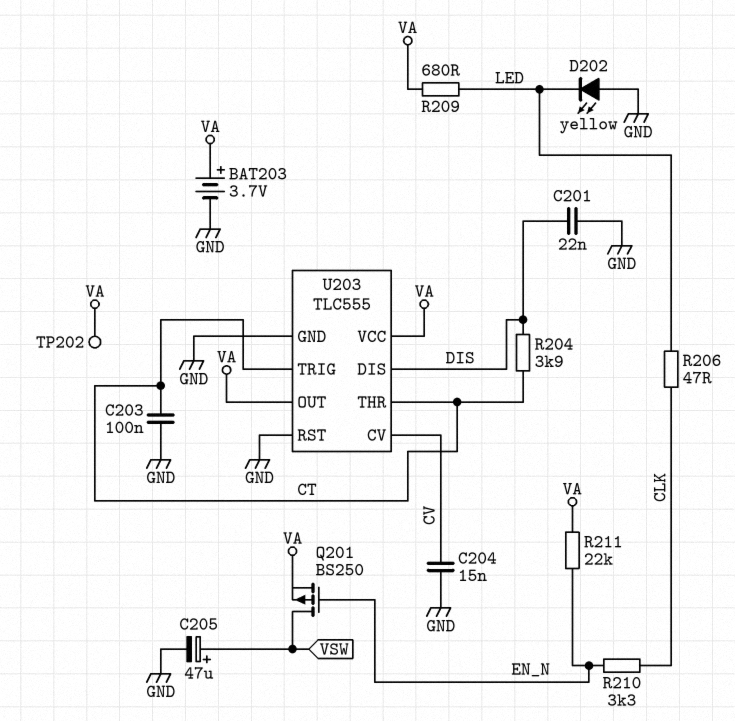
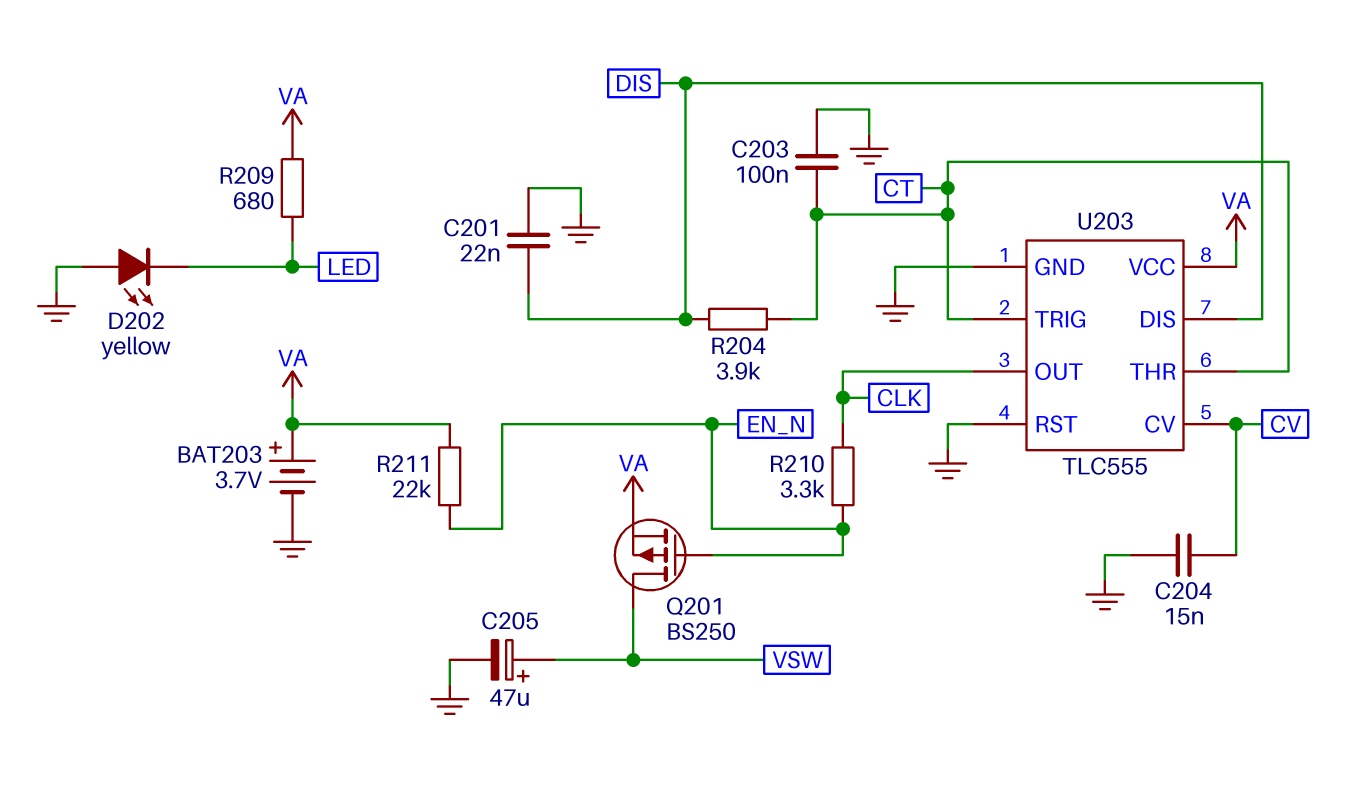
R206: 47 (CLK, LED) -> none
TP202: test point (VA) -> none
U203 pin OUT: VA -> CLK

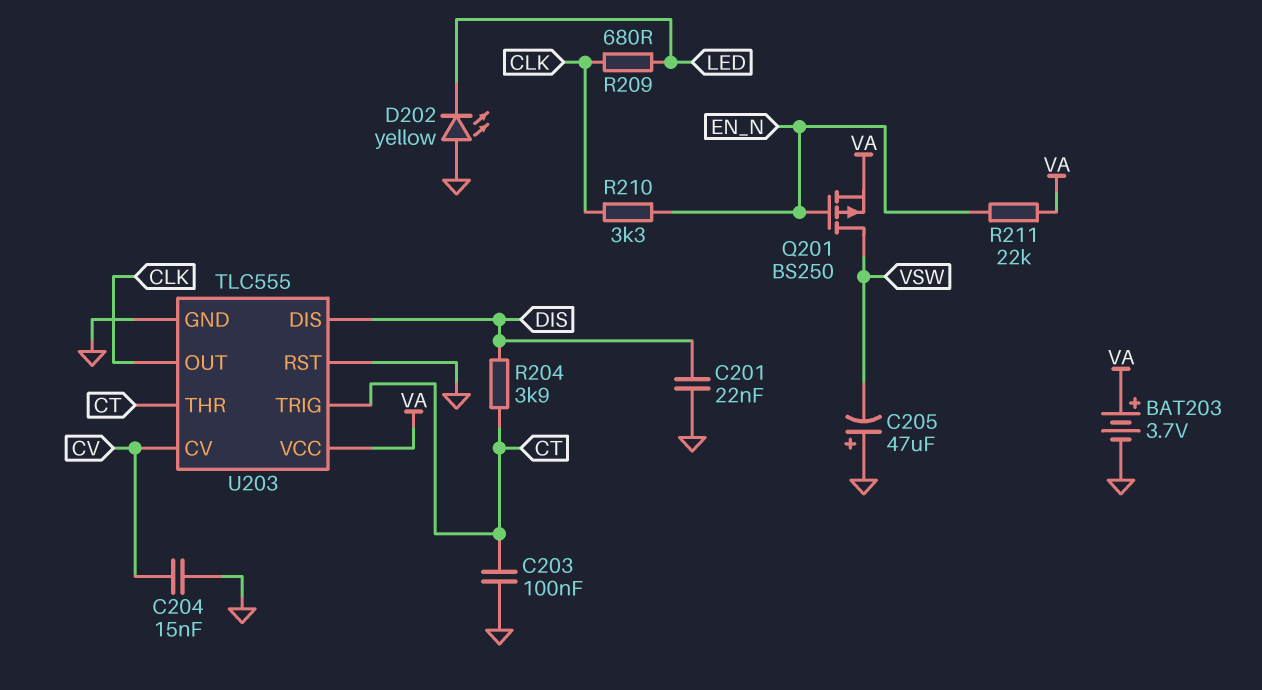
C205: 47uF (plus VSW, minus GND) -> 47uF (plus GND, minus VSW)
R209: 680 (LED, VA) -> 680 (CLK, LED)

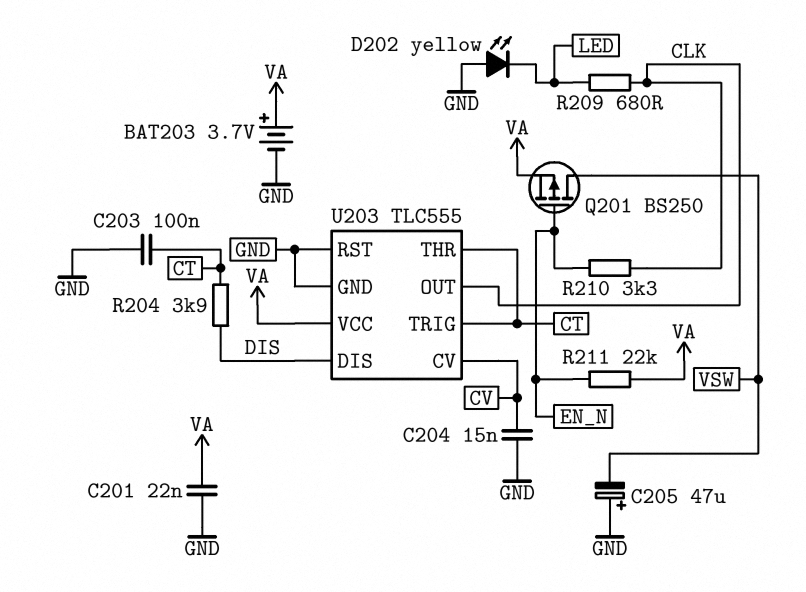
C201: 22nF (DIS, GND) -> 22nF (GND, VA)

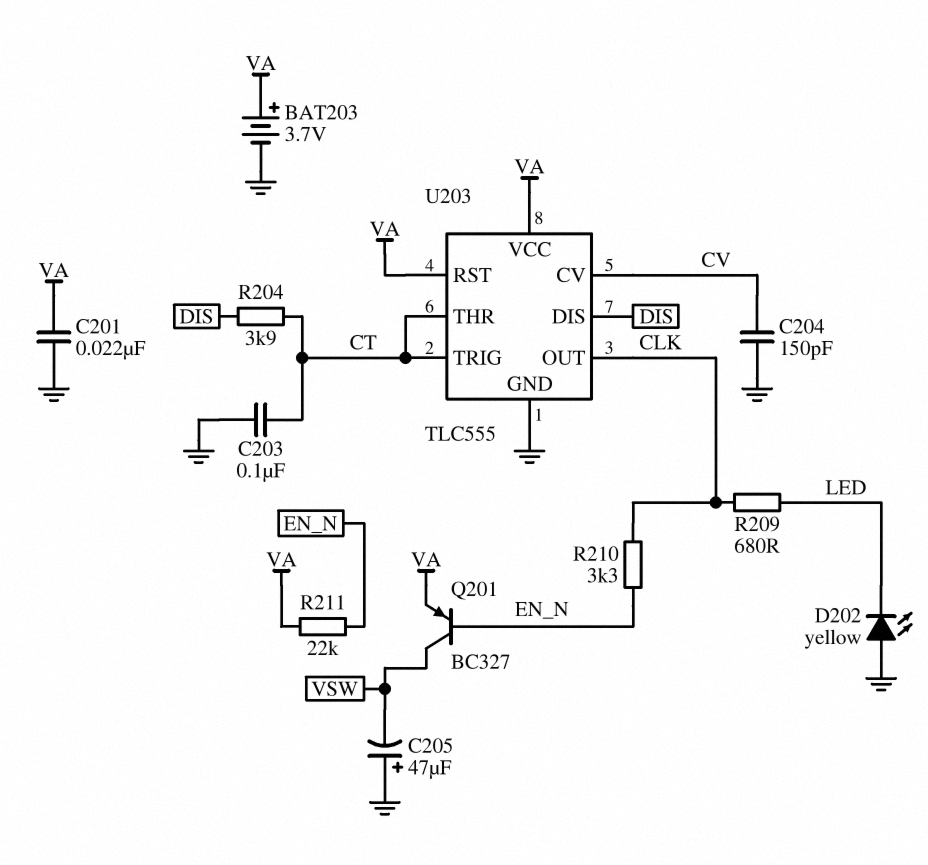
C204: 15nF (CV, GND) -> 150pF (CV, GND)
Q201: PMOS BS250 (G EN_N, D VSW, S VA) -> PNP BC327 (B EN_N, C VSW, E VA)
U203 pin RST: GND -> VA

